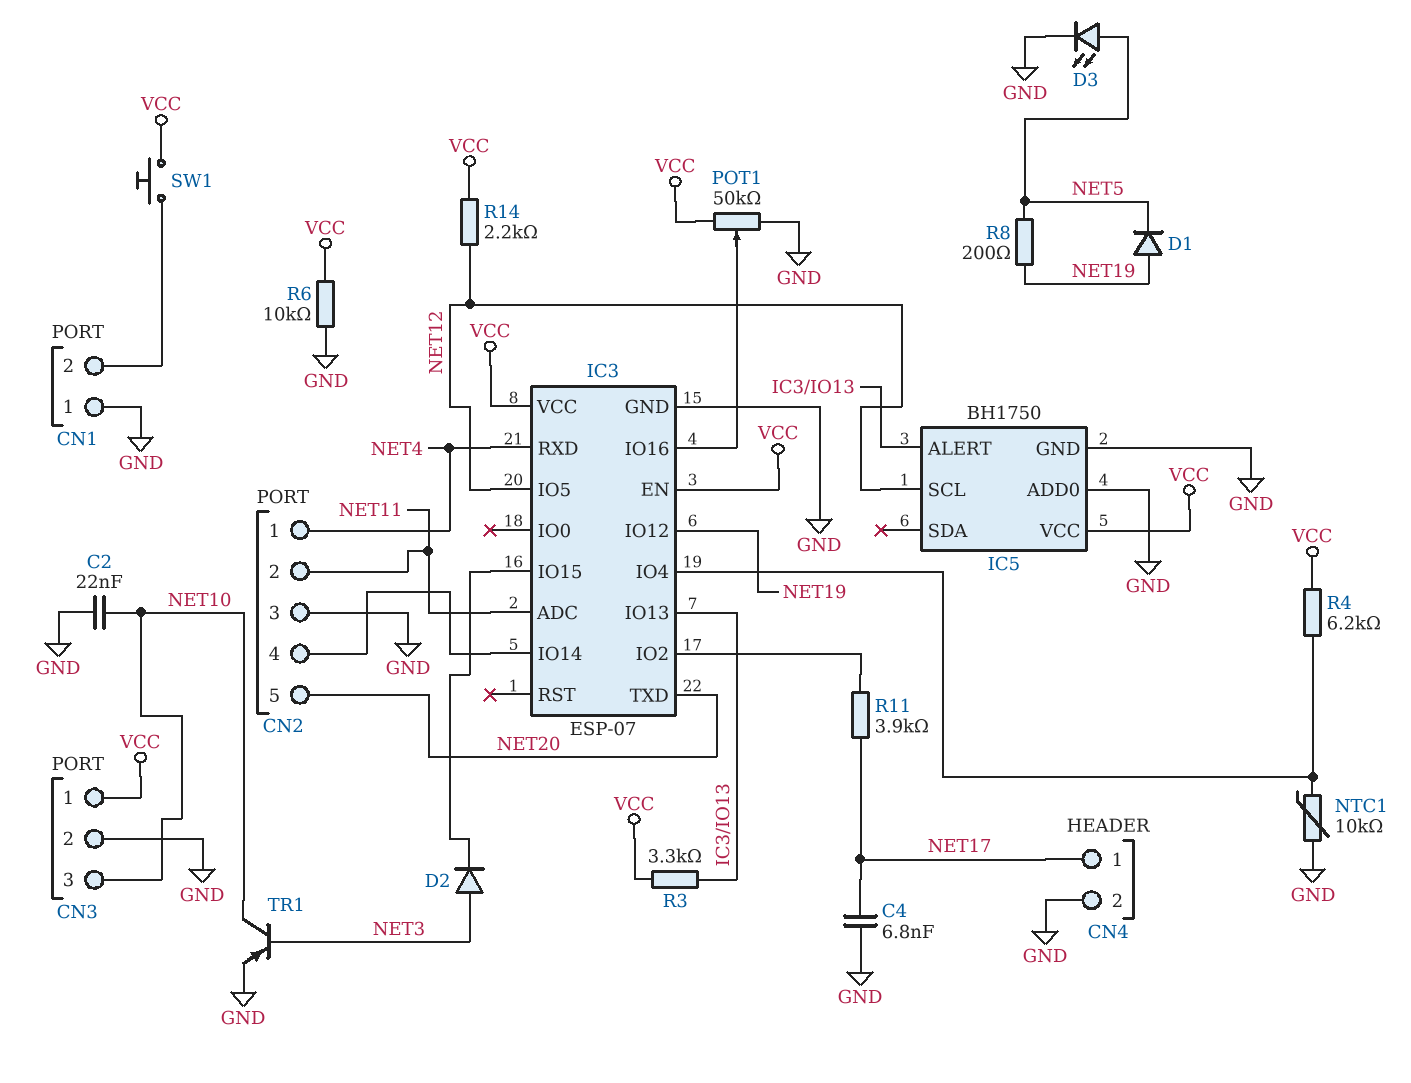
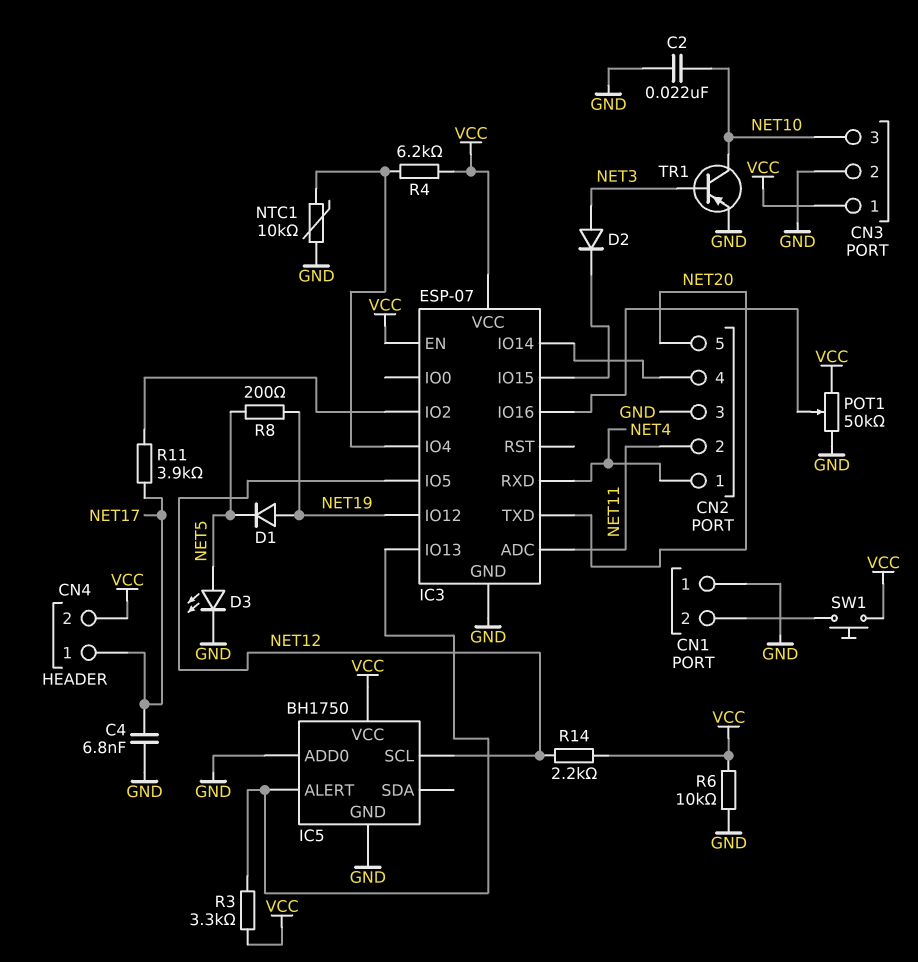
CN4 pin 2: GND -> VCC

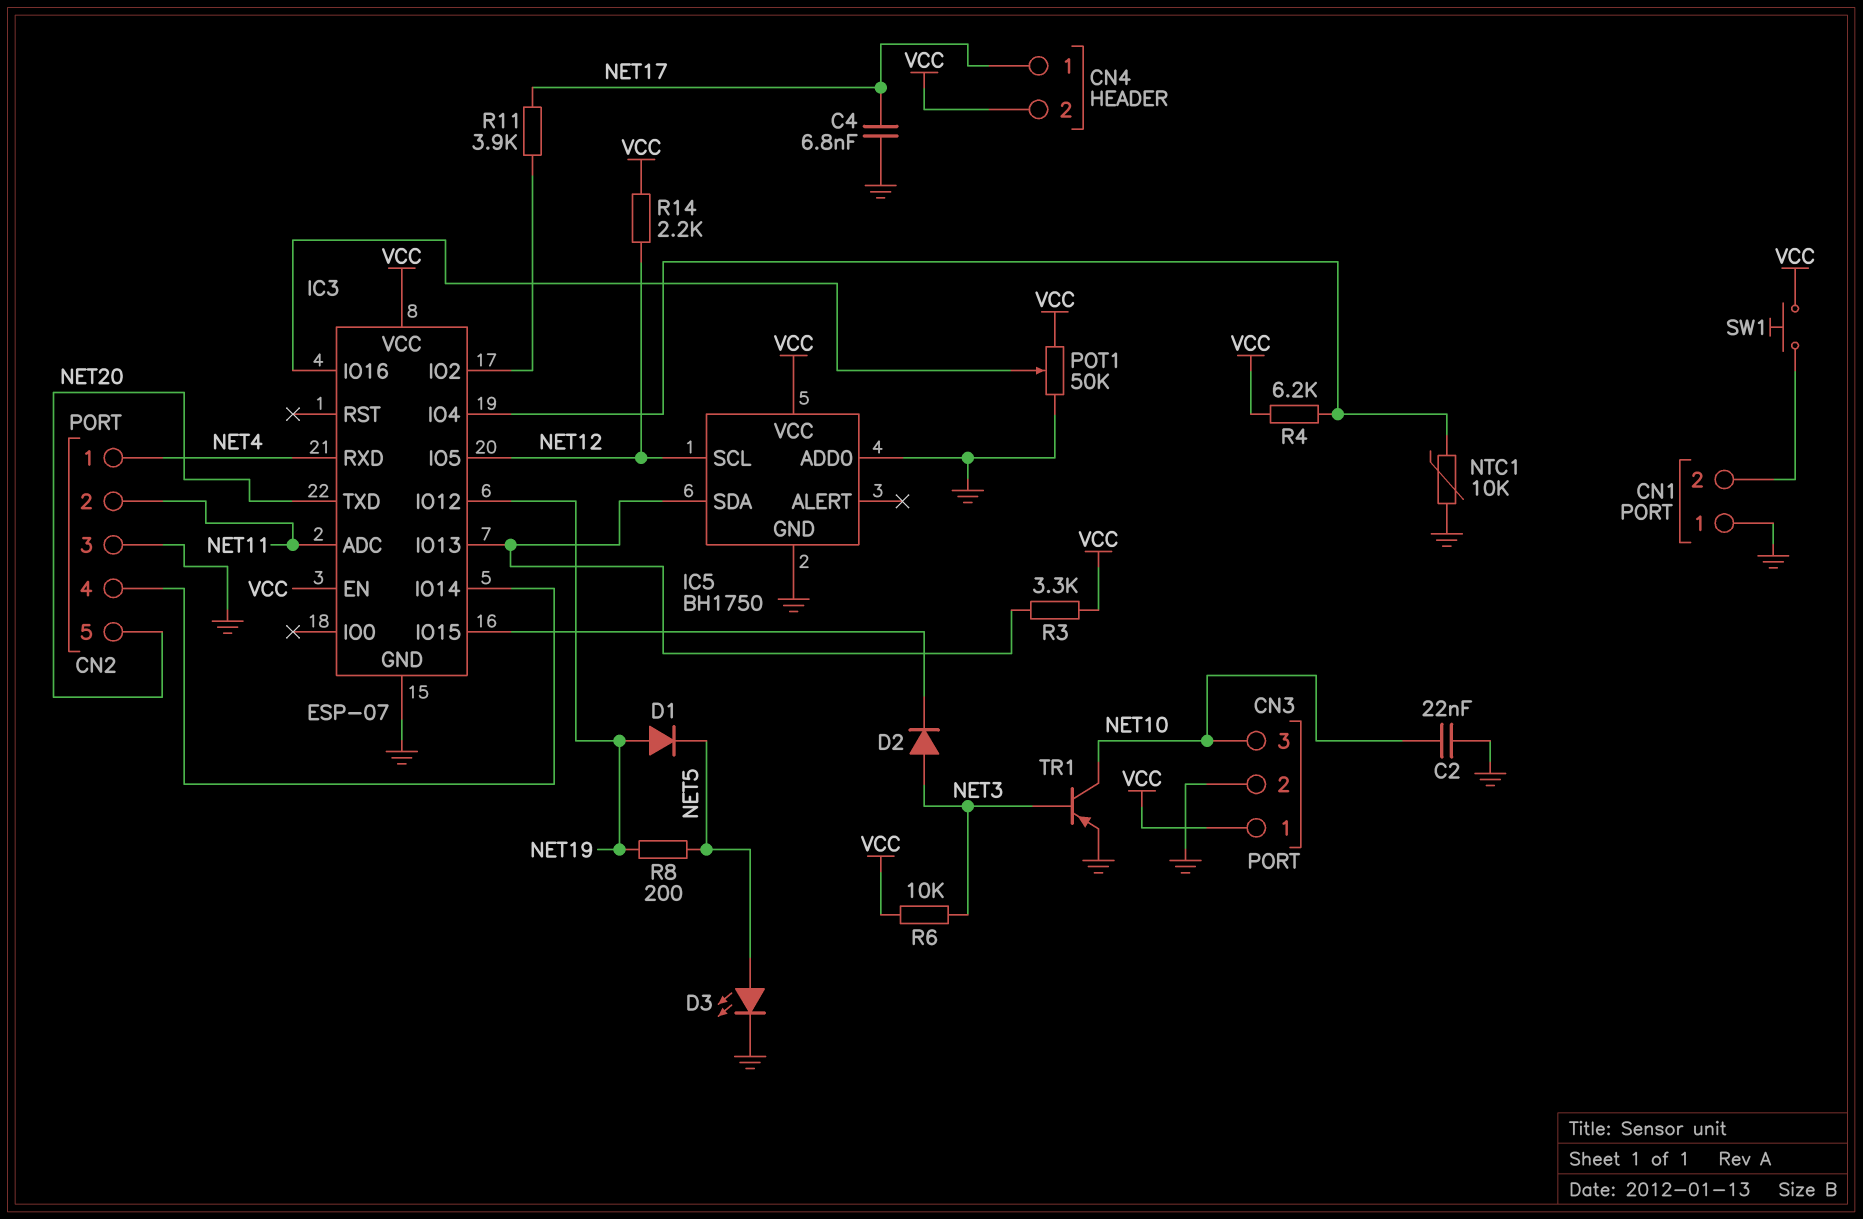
IC5 pin ALERT: IC3/IO13 -> none
IC5 pin SDA: none -> IC3/IO13
R6: 10k (GND, VCC) -> 10k (NET3, VCC)

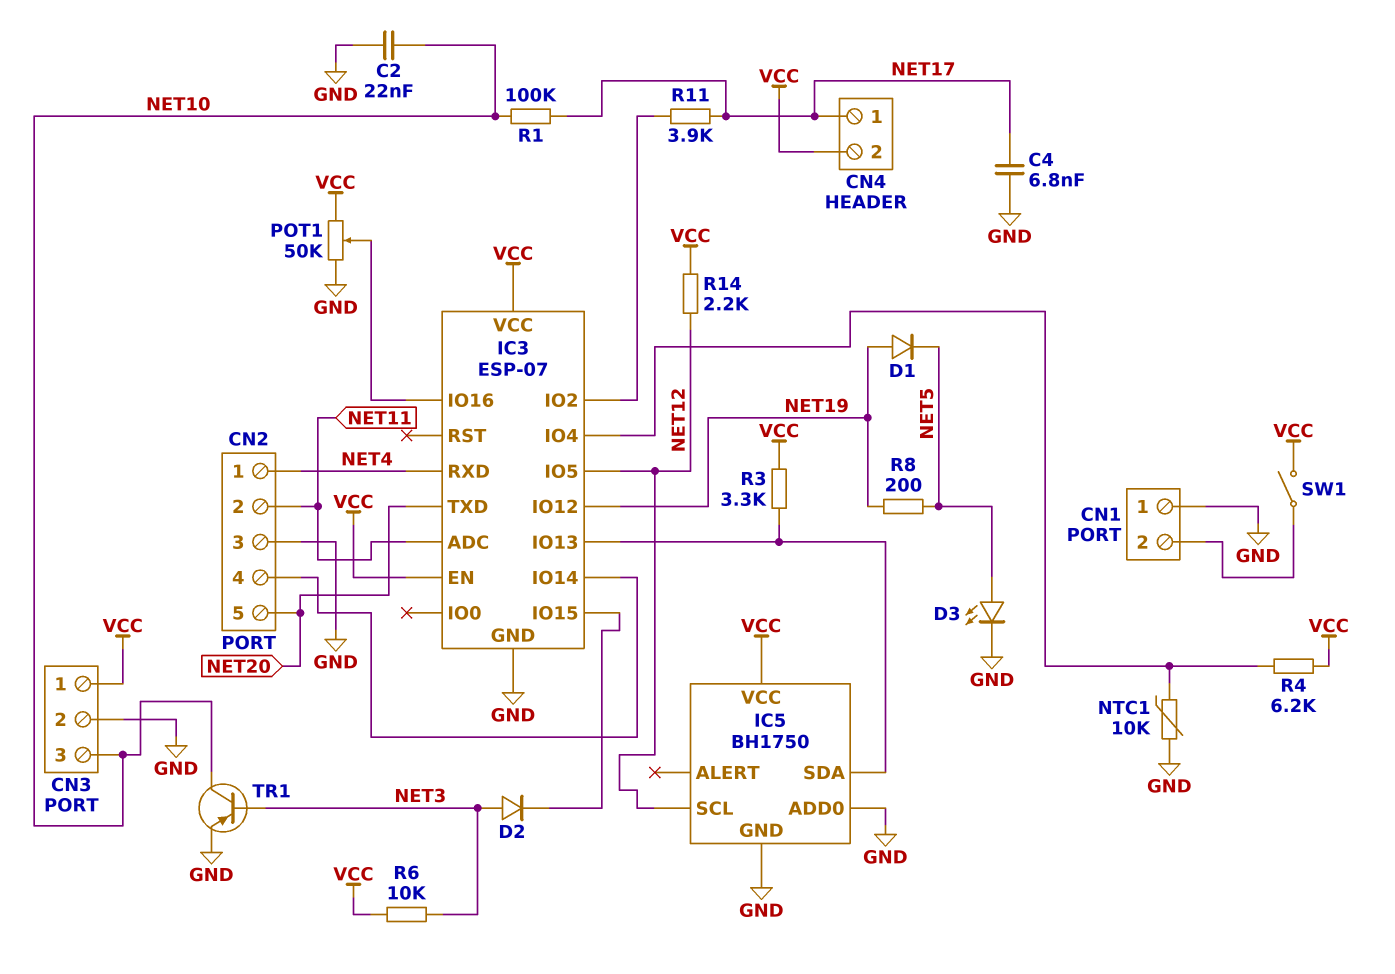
R1: none -> 100k (NET10, NET17)
SW1: button (CN1/2, VCC) -> switch (CN1/2, VCC)

